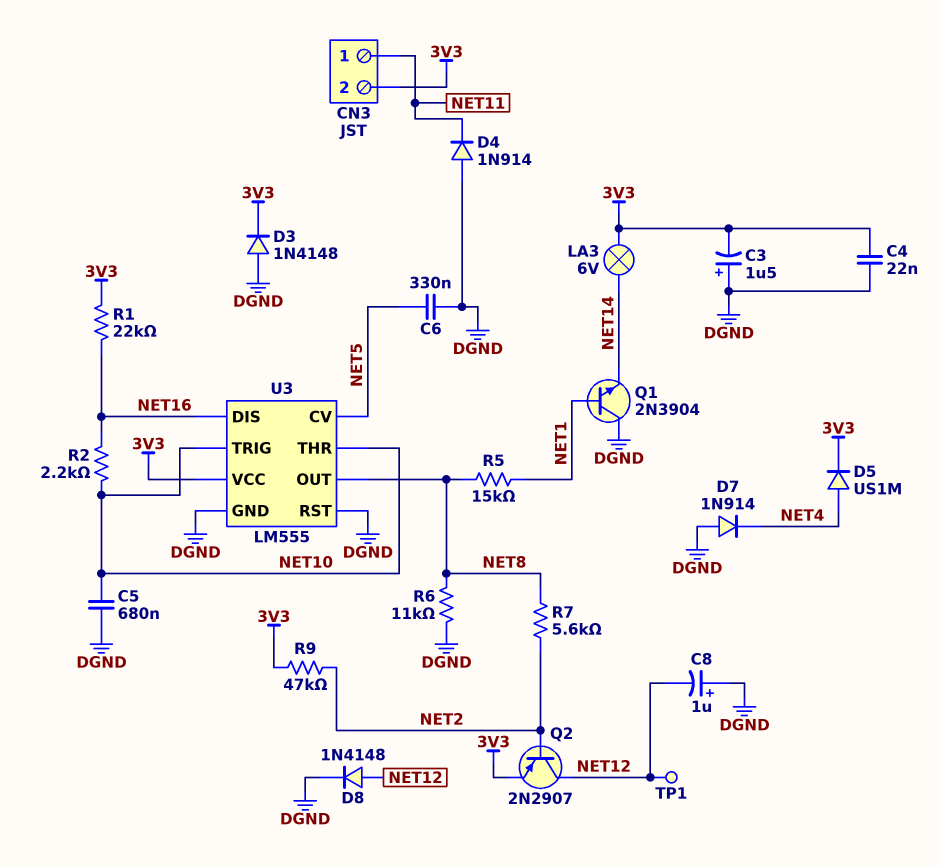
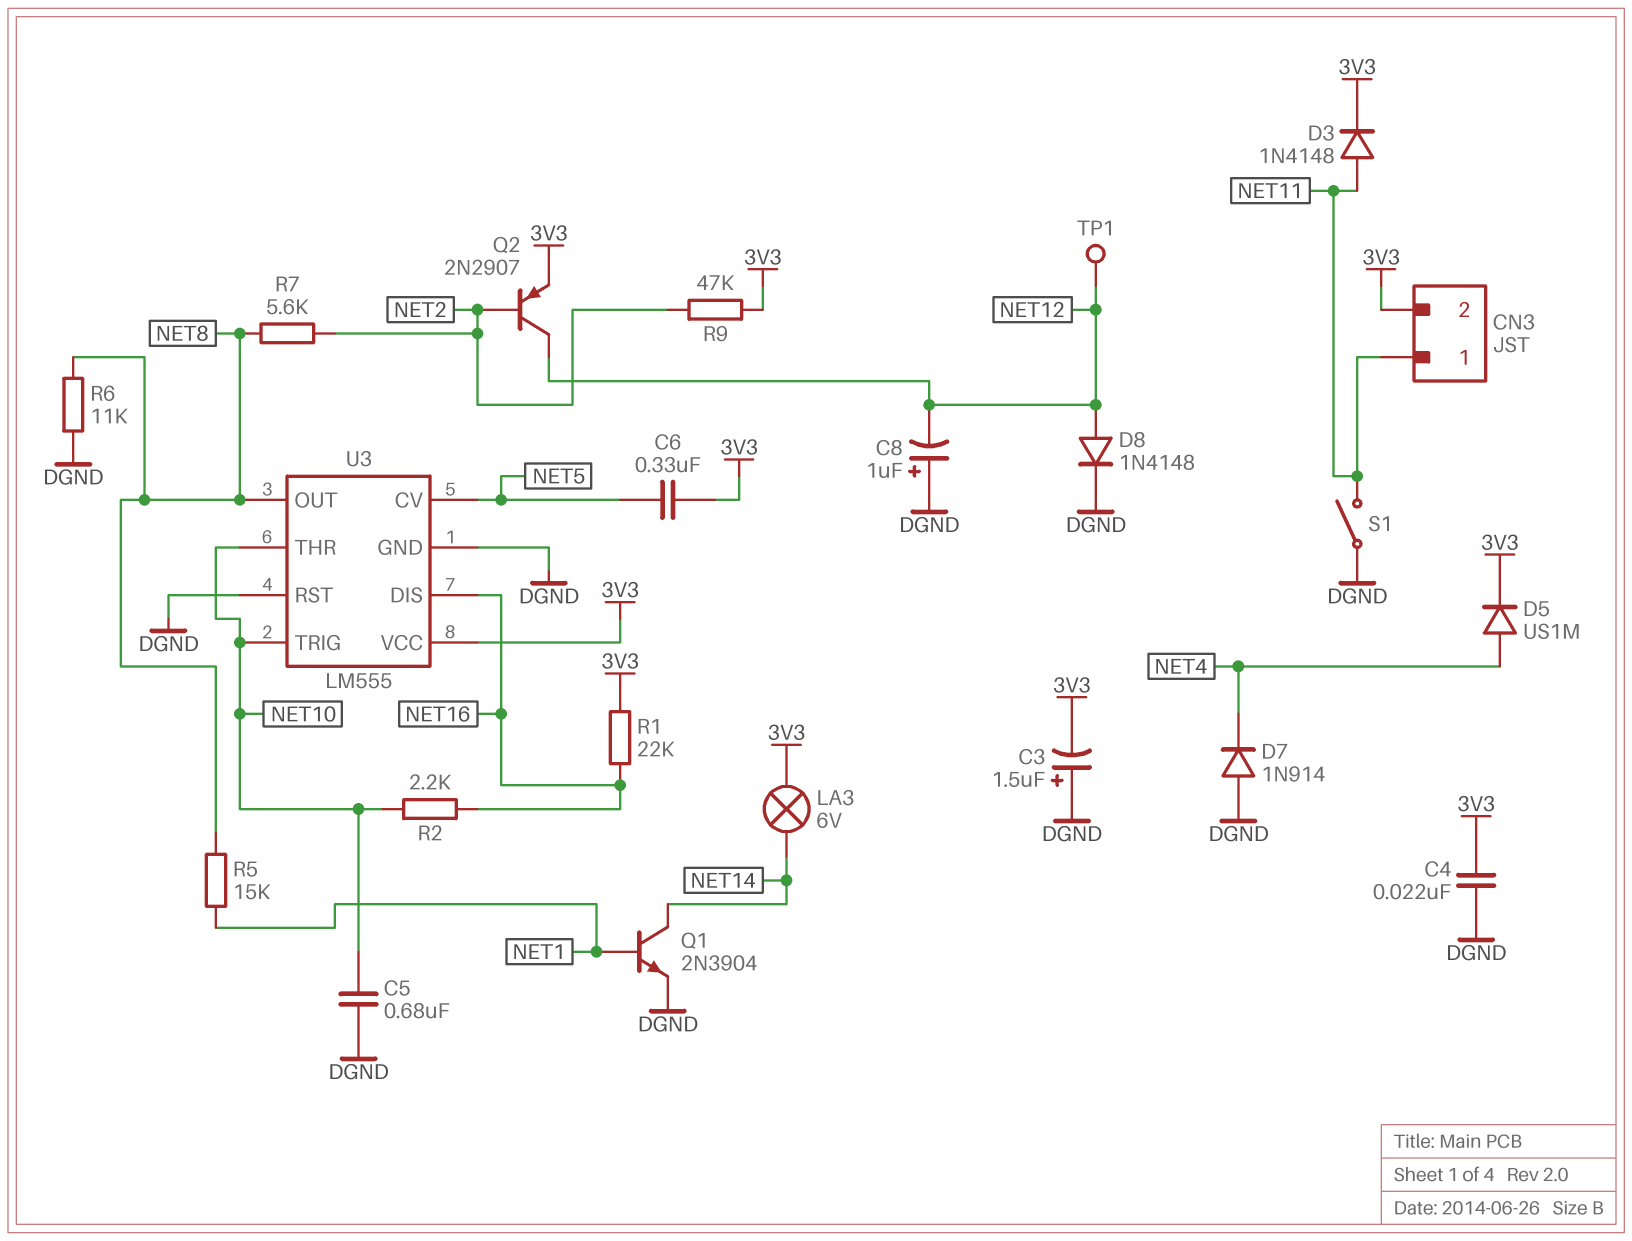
C6: 330nF (DGND, NET5) -> 330nF (3V3, NET5)
D3: diode 1N4148 (A DGND, K 3V3) -> diode 1N4148 (A NET11, K 3V3)
D4: diode 1N914 (A DGND, K NET11) -> none
Q1: NPN 2N3904 (B NET1, C DGND, E NET14) -> NPN 2N3904 (B NET1, C NET14, E DGND)
S1: none -> switch (DGND, NET11)

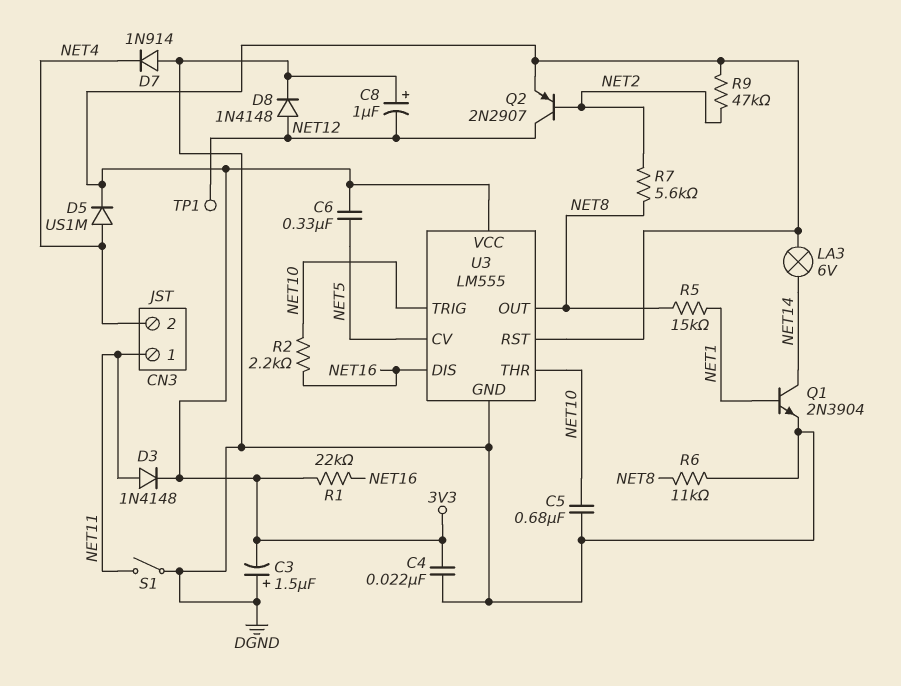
CN3 pin 2: 3V3 -> NET4
U3 pin RST: DGND -> 3V3

